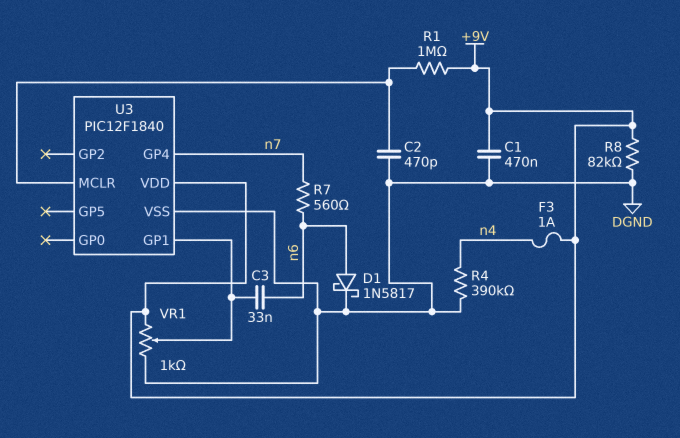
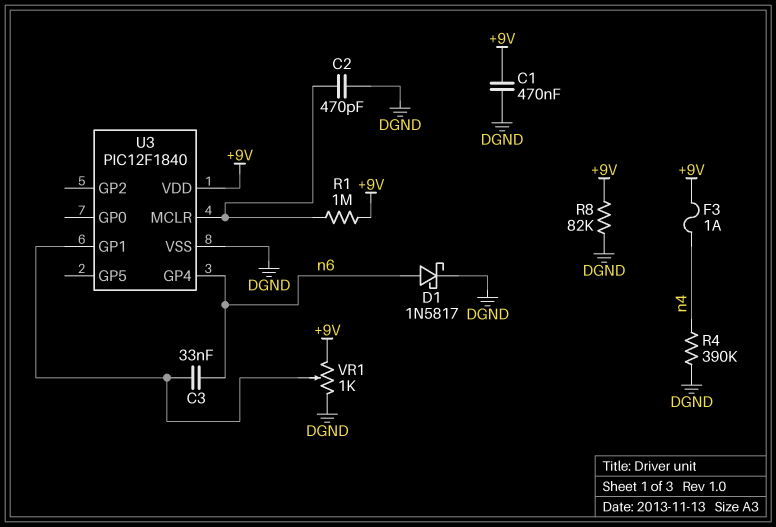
R7: 560 (n6, n7) -> none
U3 pin GP4: n7 -> n6

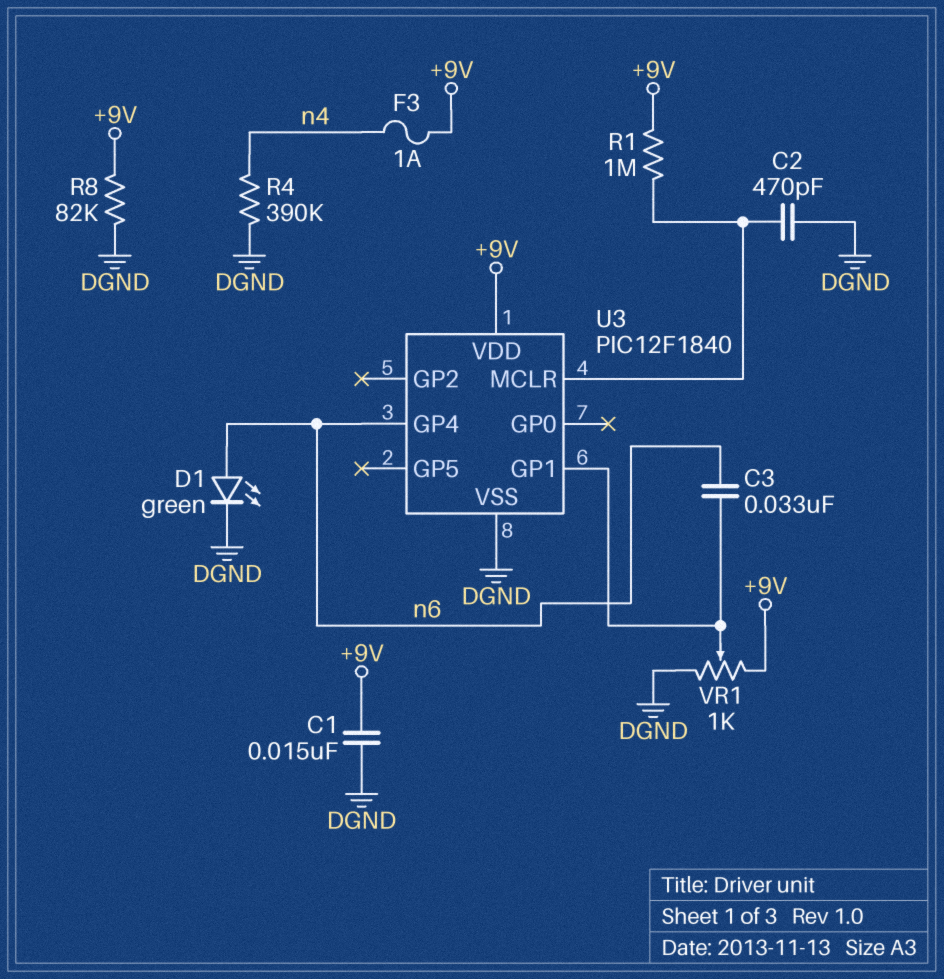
C1: 470nF (+9V, DGND) -> 15nF (+9V, DGND)
D1: schottky 1N5817 (A n6, K DGND) -> LED green (A n6, K DGND)

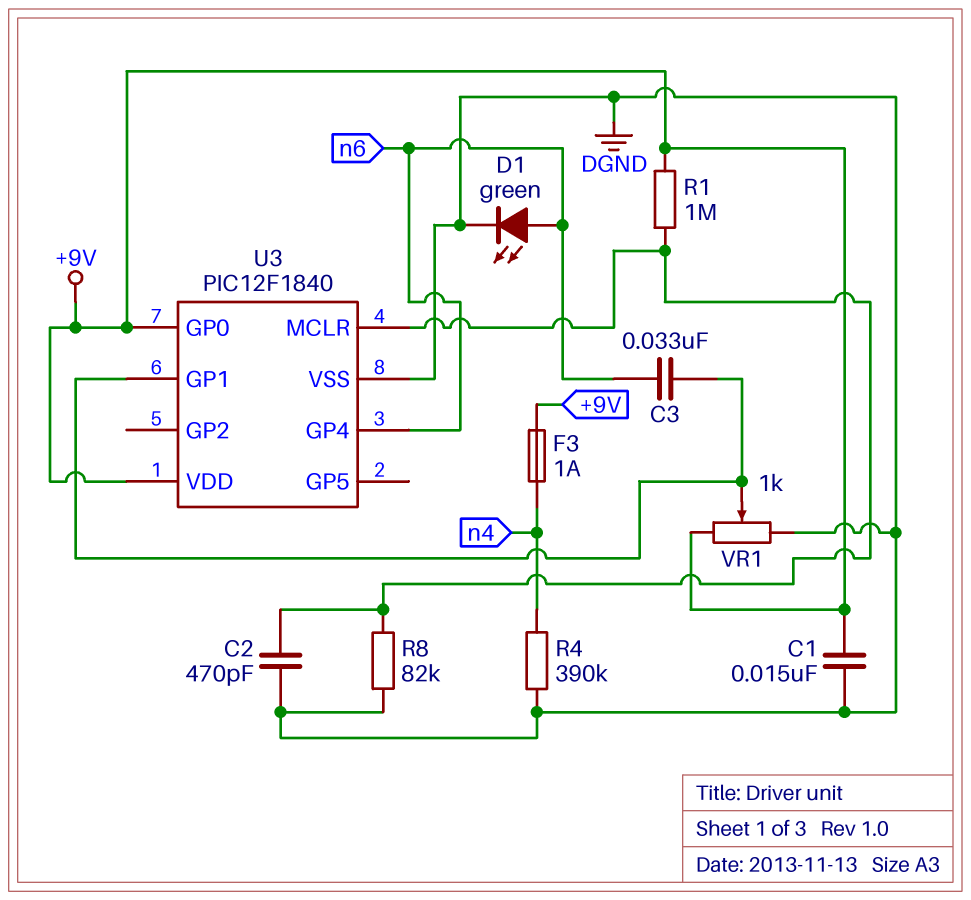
R8: 82k (+9V, DGND) -> 82k (DGND, U3/MCLR)
U3 pin GP0: none -> +9V

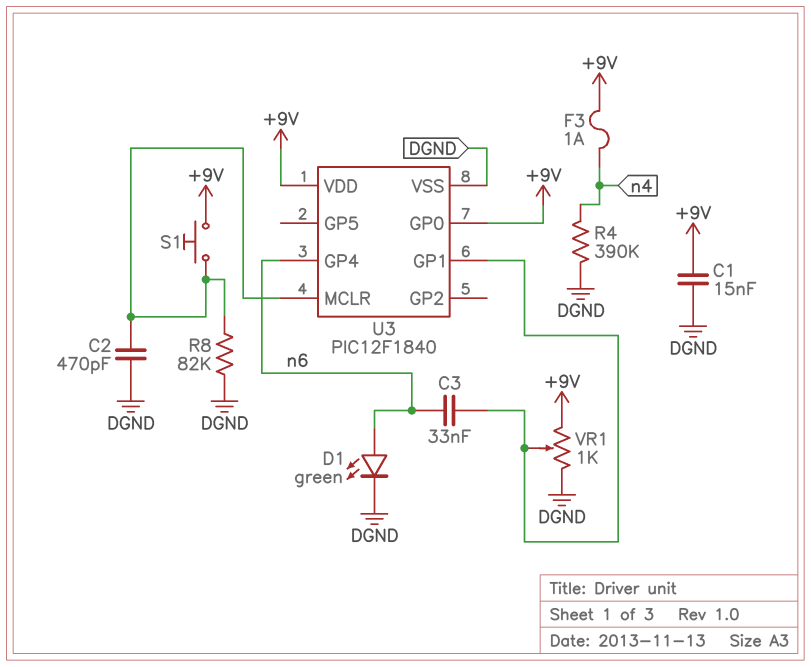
R1: 1M (+9V, U3/MCLR) -> none
S1: none -> button (+9V, U3/MCLR)

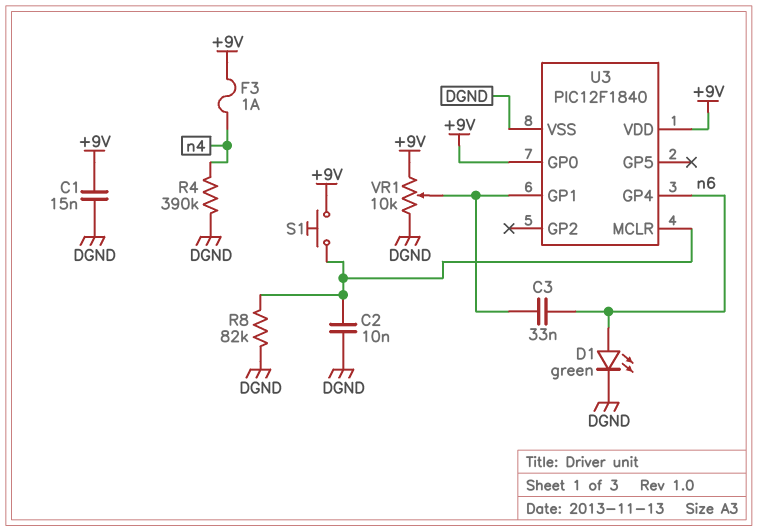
C2: 470pF (DGND, U3/MCLR) -> 10nF (DGND, U3/MCLR)
VR1: 1k (+9V, DGND, wiper U3/GP1) -> 10k (+9V, DGND, wiper U3/GP1)

